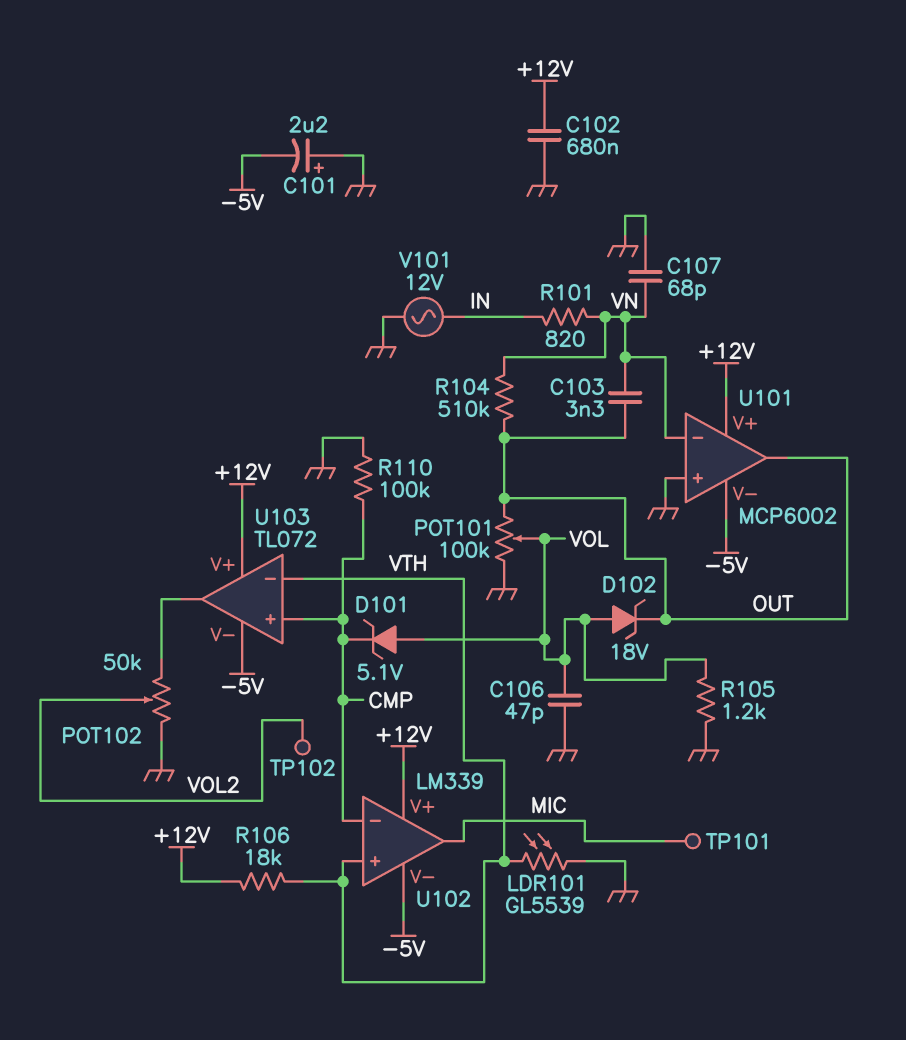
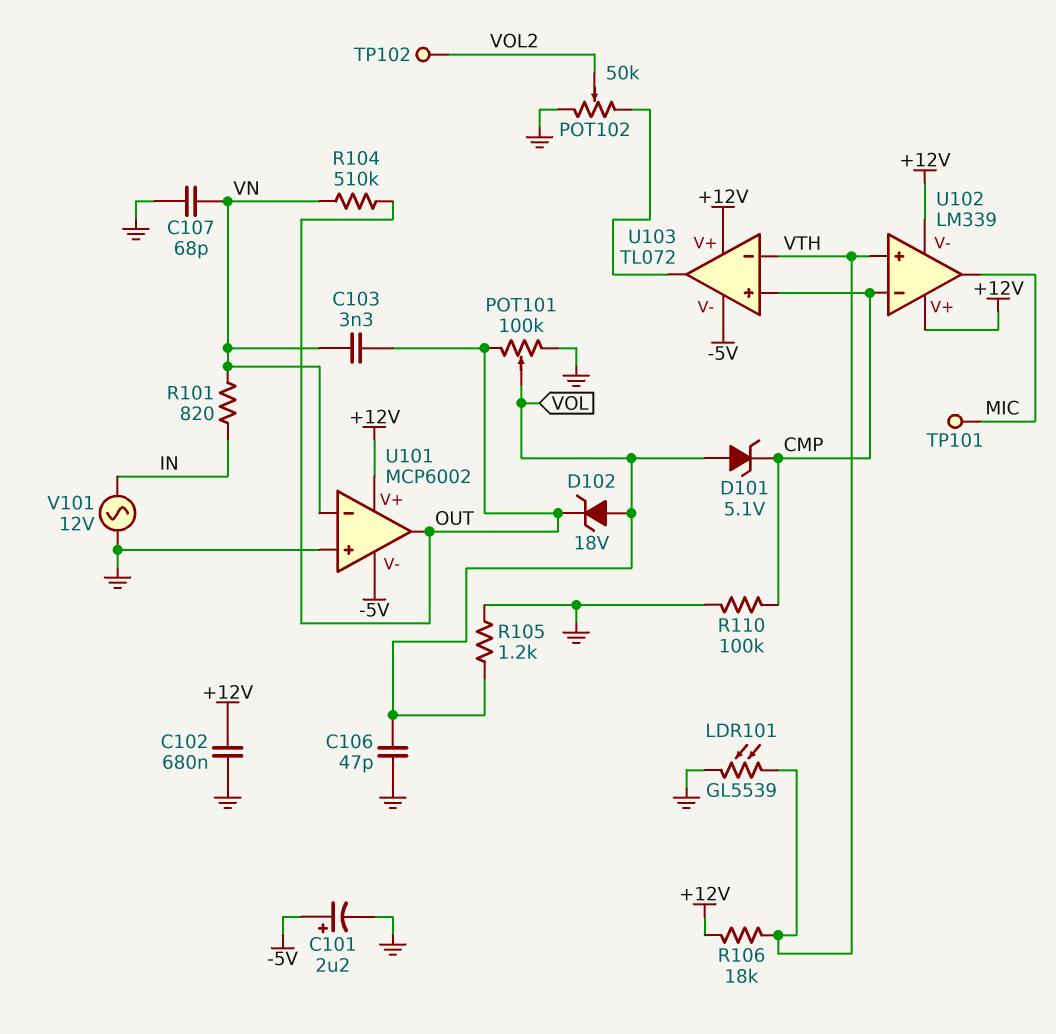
C101: 2.2uF (plus GND, minus -5V) -> 2.2uF (plus -5V, minus GND)
U102 pin V-: -5V -> +12V

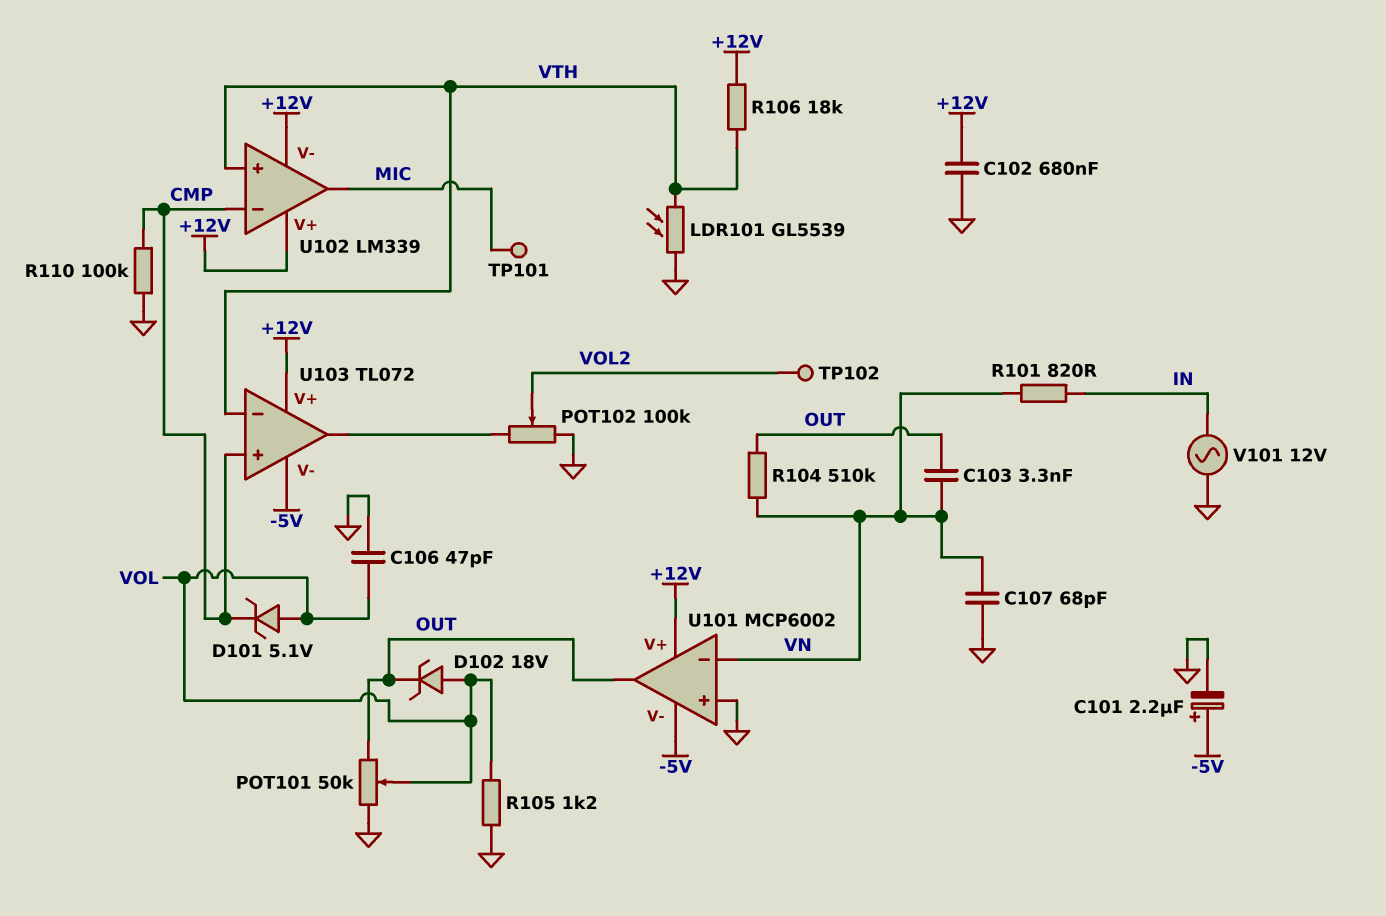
POT101: 100k (GND, OUT, wiper VOL) -> 50k (GND, OUT, wiper VOL)
POT102: 50k (GND, U103/out, wiper VOL2) -> 100k (GND, U103/out, wiper VOL2)

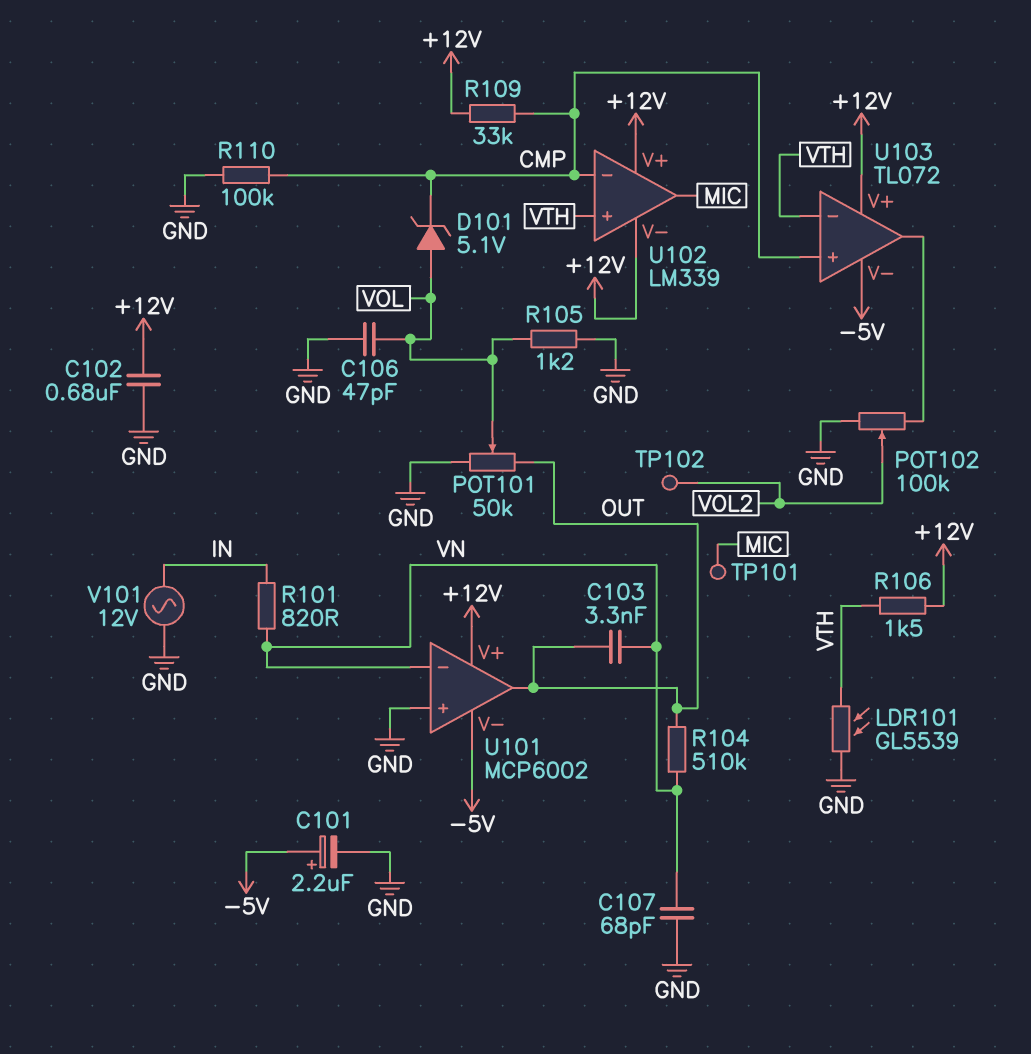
D102: zener 18V (A VOL, K OUT) -> none
R106: 18k (+12V, VTH) -> 1.5k (+12V, VTH)
R109: none -> 33k (+12V, CMP)

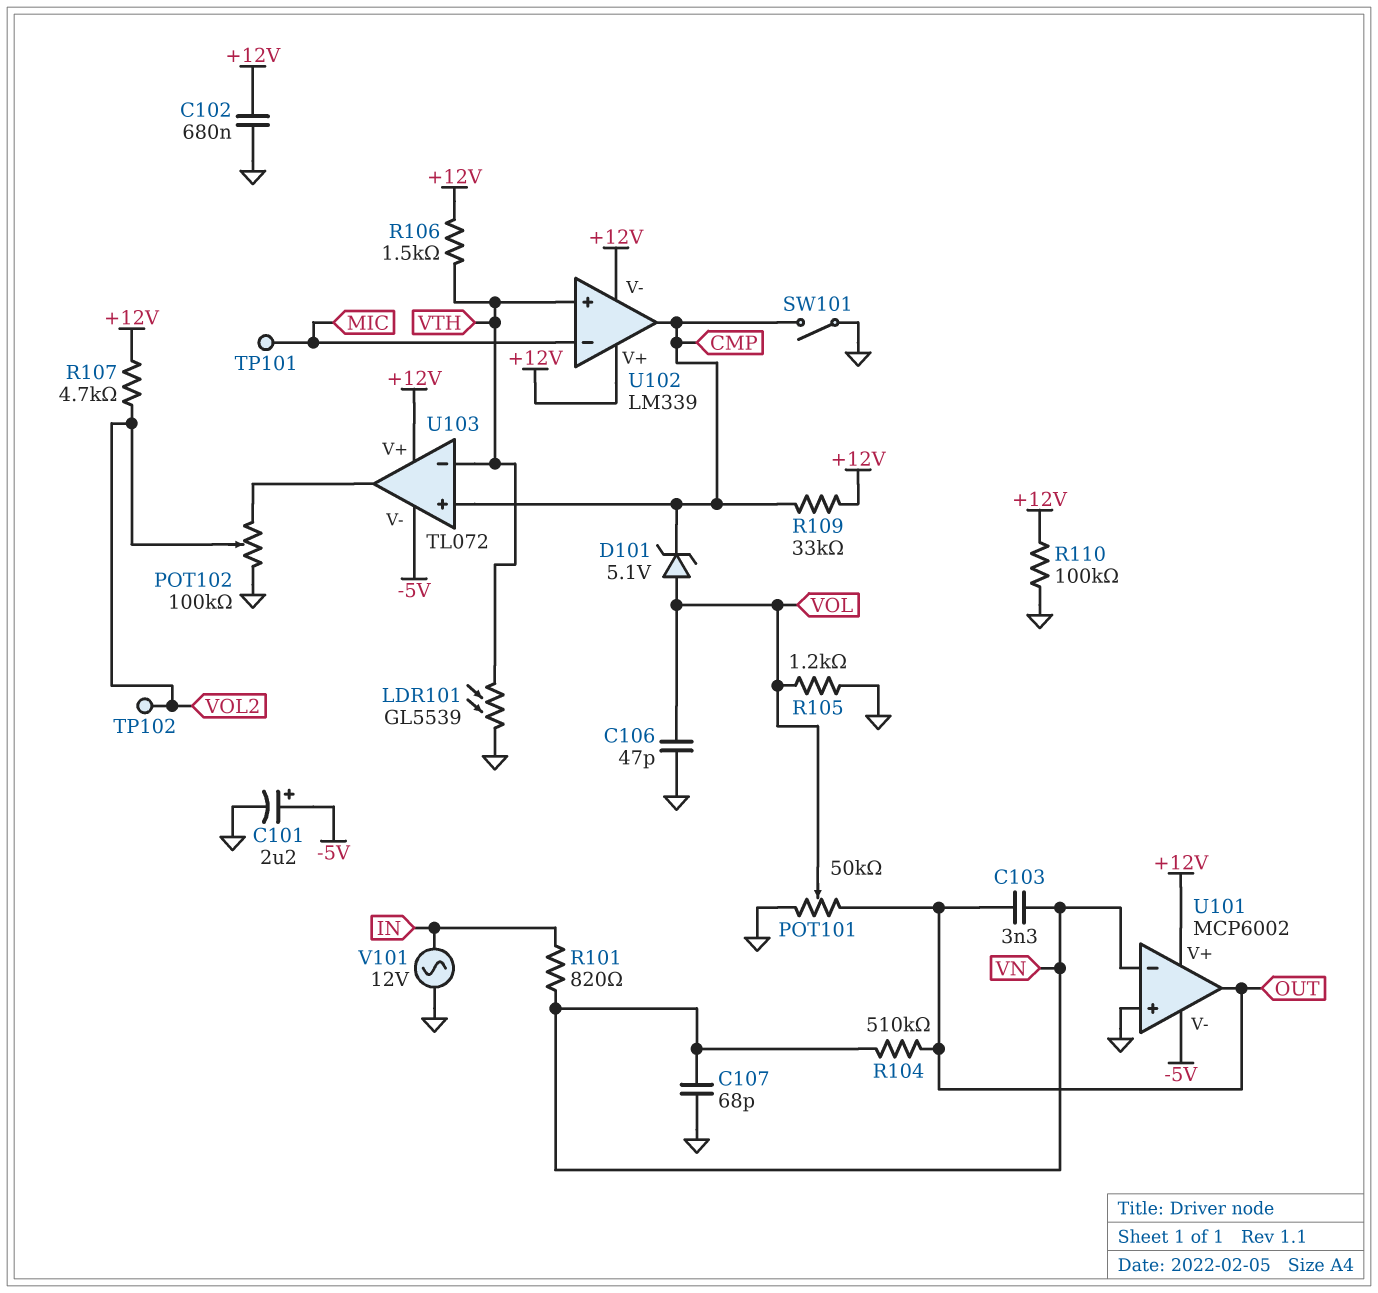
R107: none -> 4.7k (+12V, VOL2)
R110: 100k (CMP, GND) -> 100k (+12V, GND)
SW101: none -> switch (CMP, GND)
U102 pin in-: CMP -> MIC
U102 pin out: MIC -> CMP

